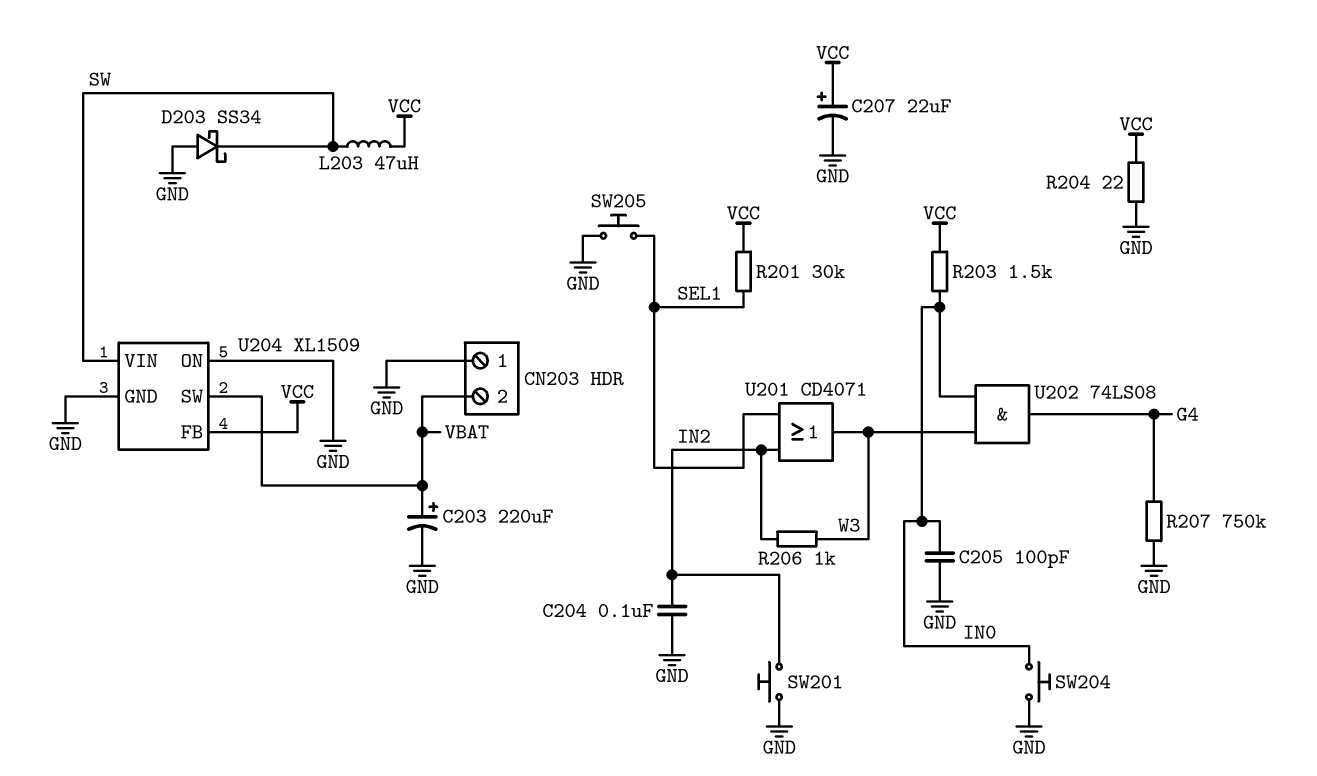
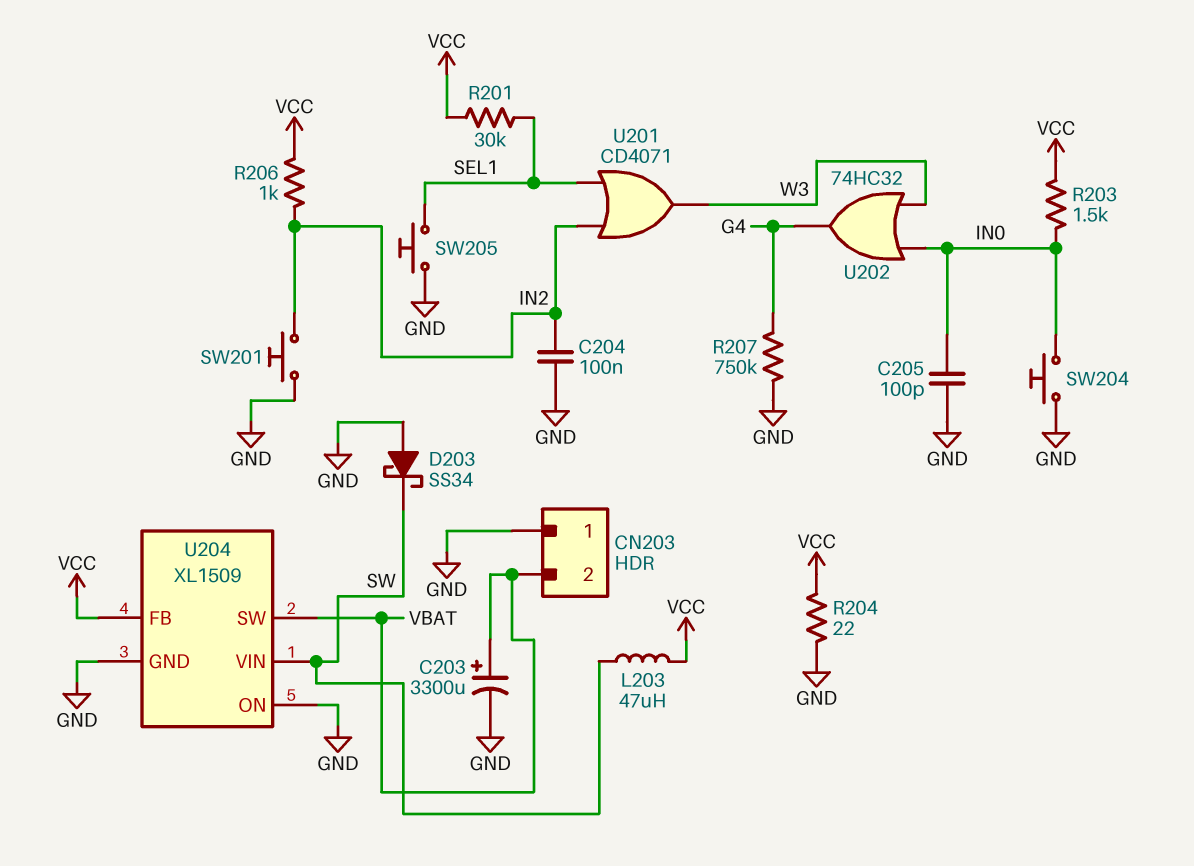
C203: 220uF (plus VBAT, minus GND) -> 3300uF (plus VBAT, minus GND)
C207: 22uF (plus VCC, minus GND) -> none
R206: 1k (IN2, W3) -> 1k (IN2, VCC)
U202: AND 74LS08 (in IN0, in W3, out G4) -> OR 74HC32 (in IN0, in W3, out G4)

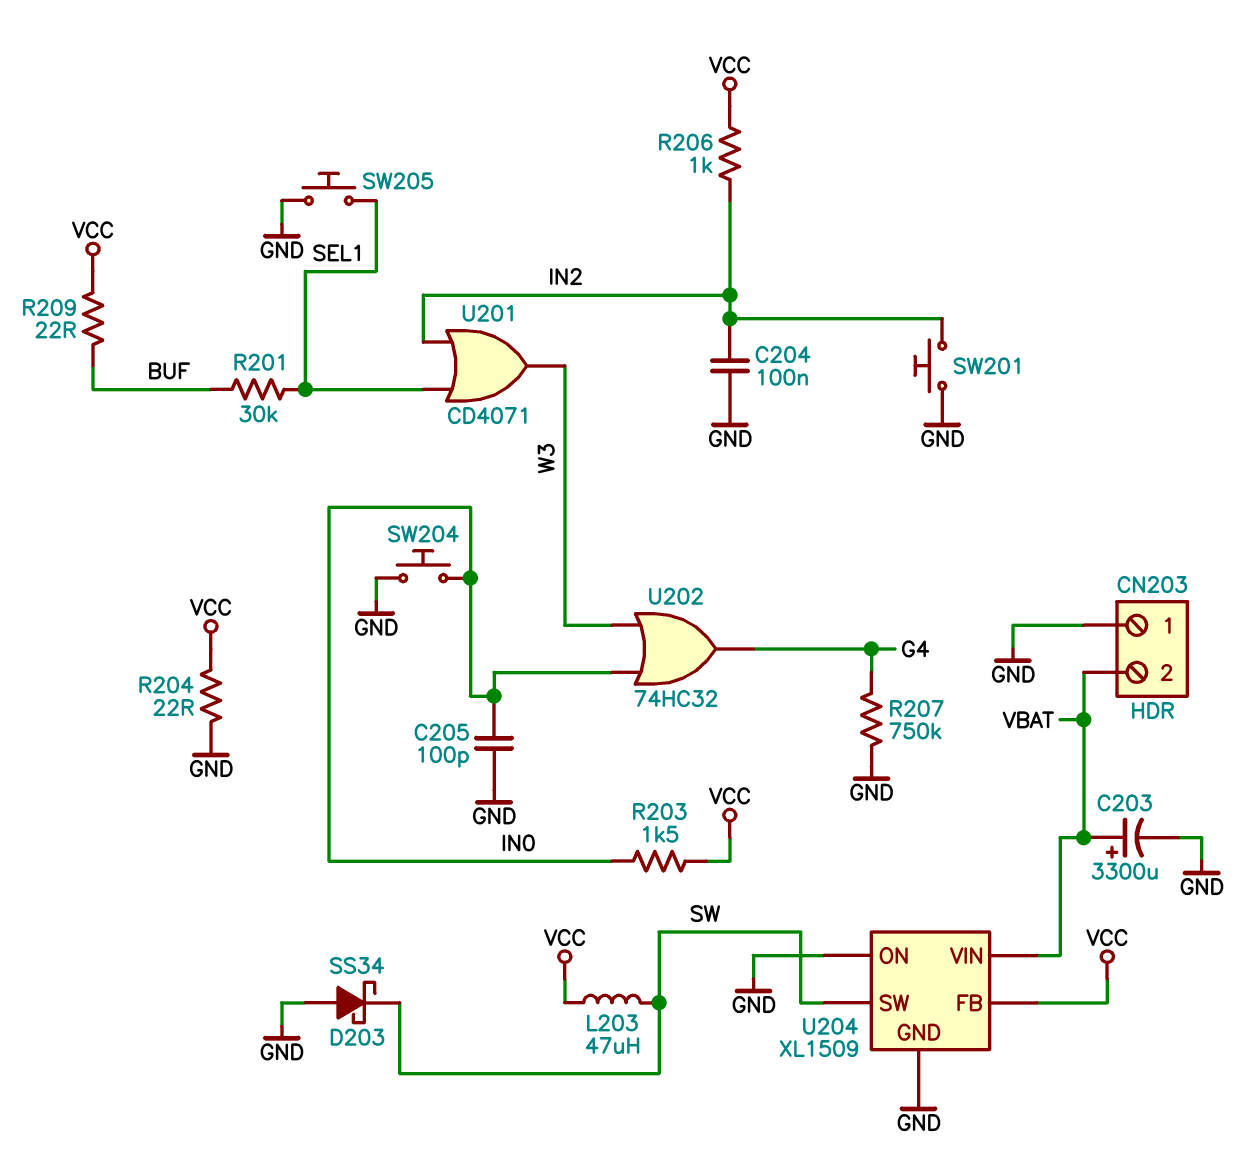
R201: 30k (SEL1, VCC) -> 30k (BUF, SEL1)
R209: none -> 22 (BUF, VCC)
U204 pin SW: VBAT -> SW
U204 pin VIN: SW -> VBAT

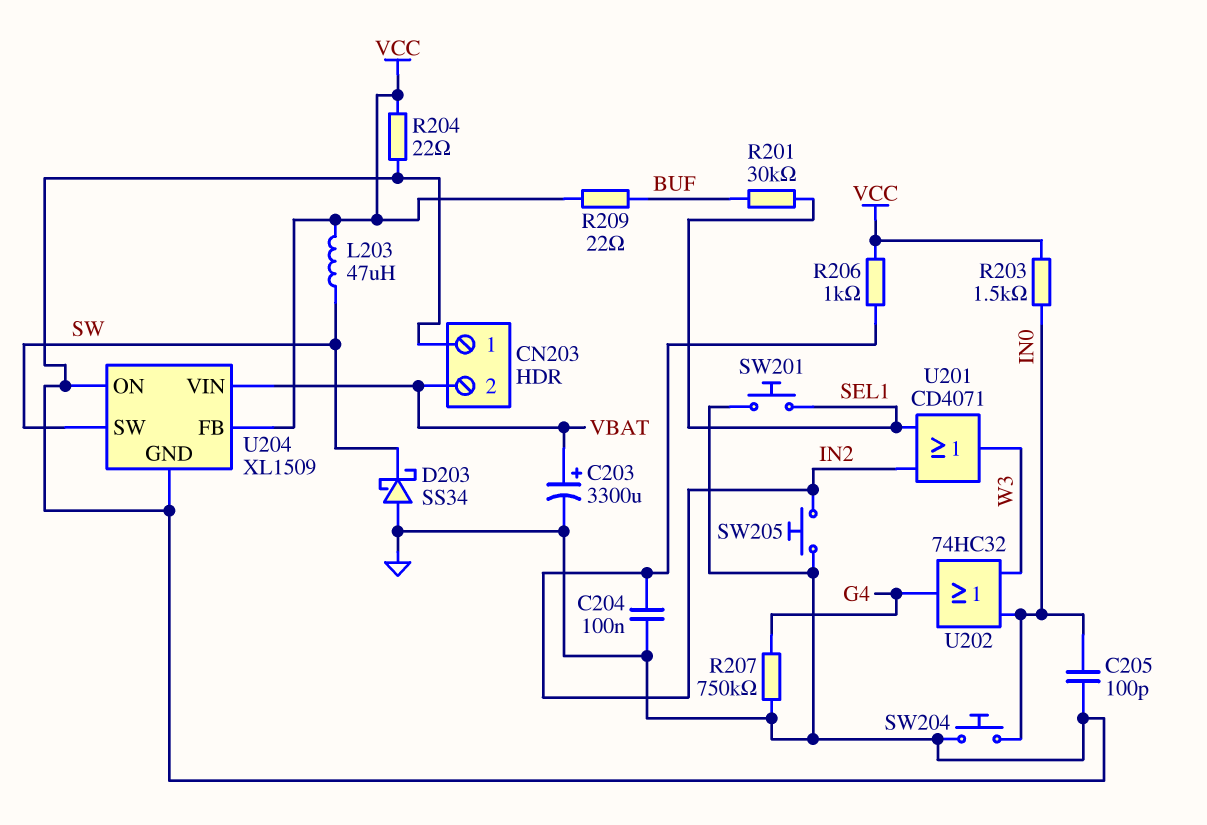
SW201: button (GND, IN2) -> button (GND, SEL1)
SW205: button (GND, SEL1) -> button (GND, IN2)

